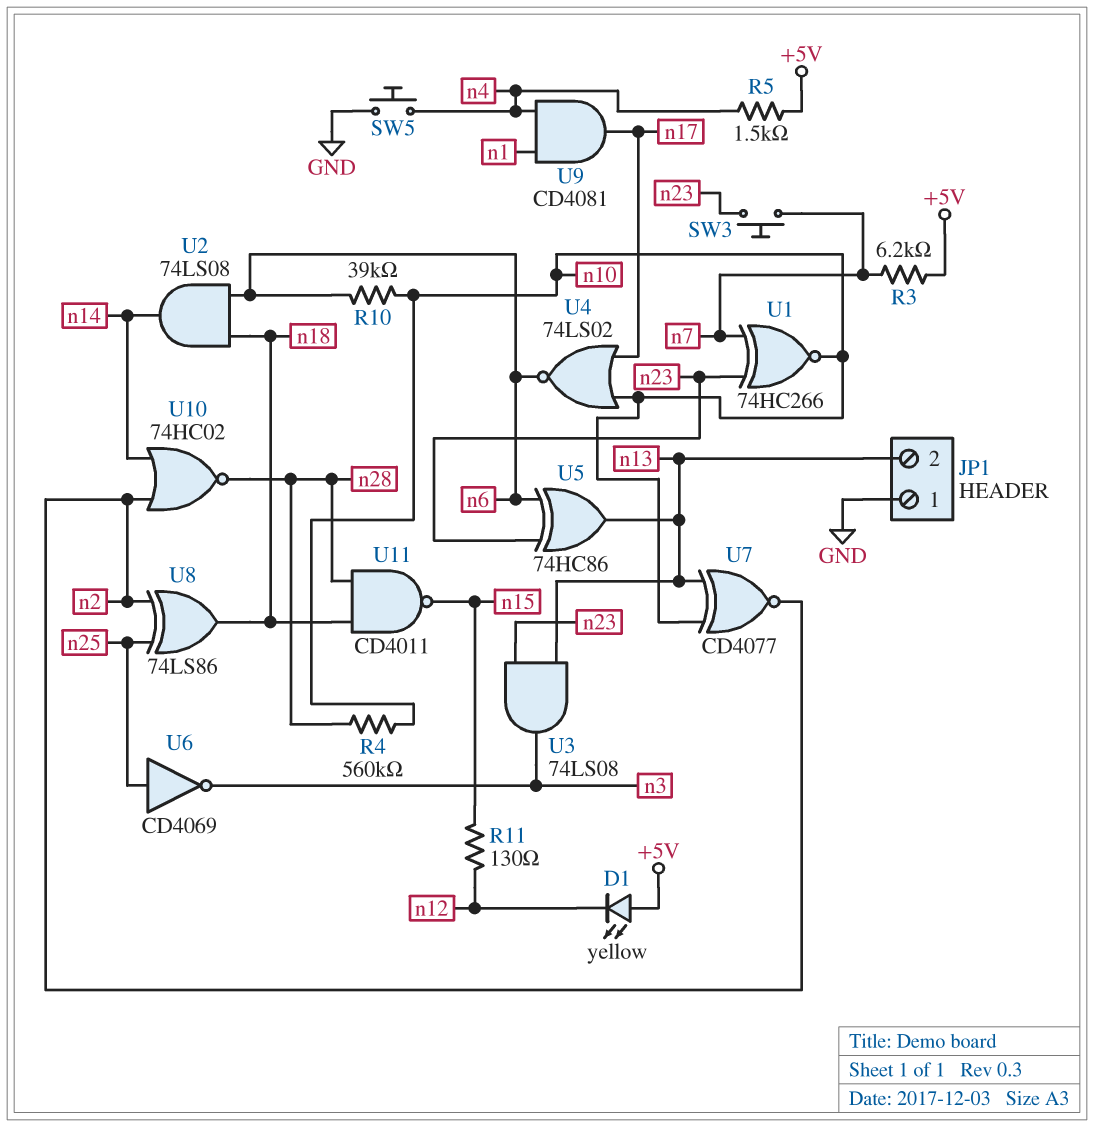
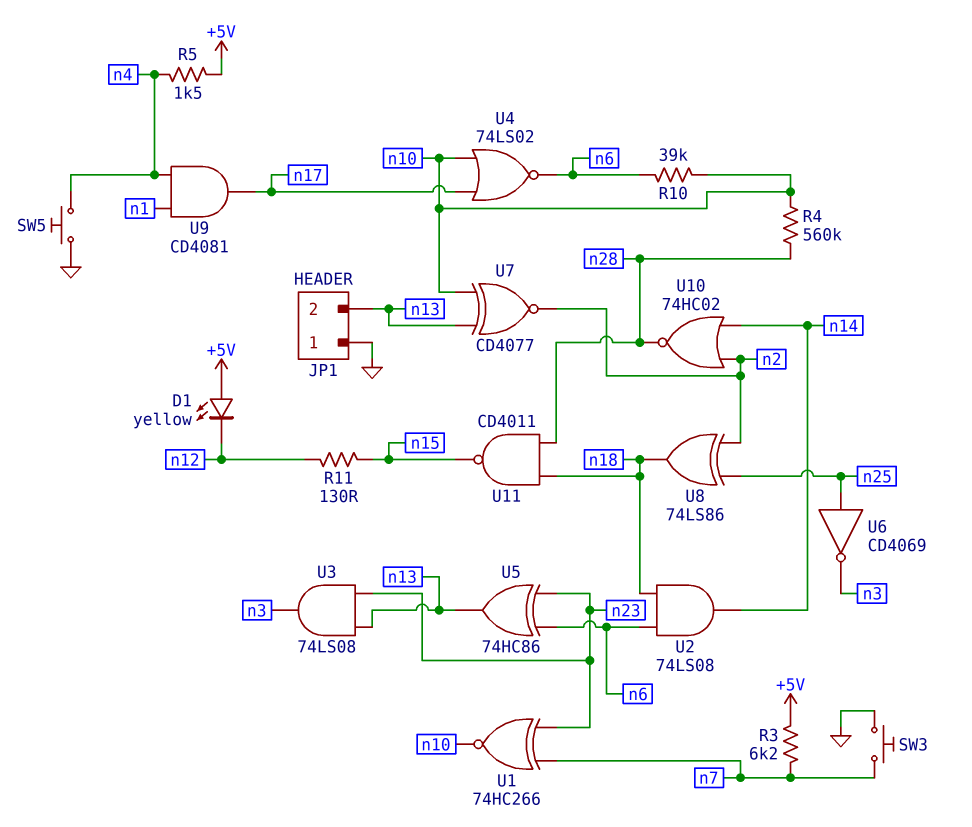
SW3: button (n7, n23) -> button (GND, n7)

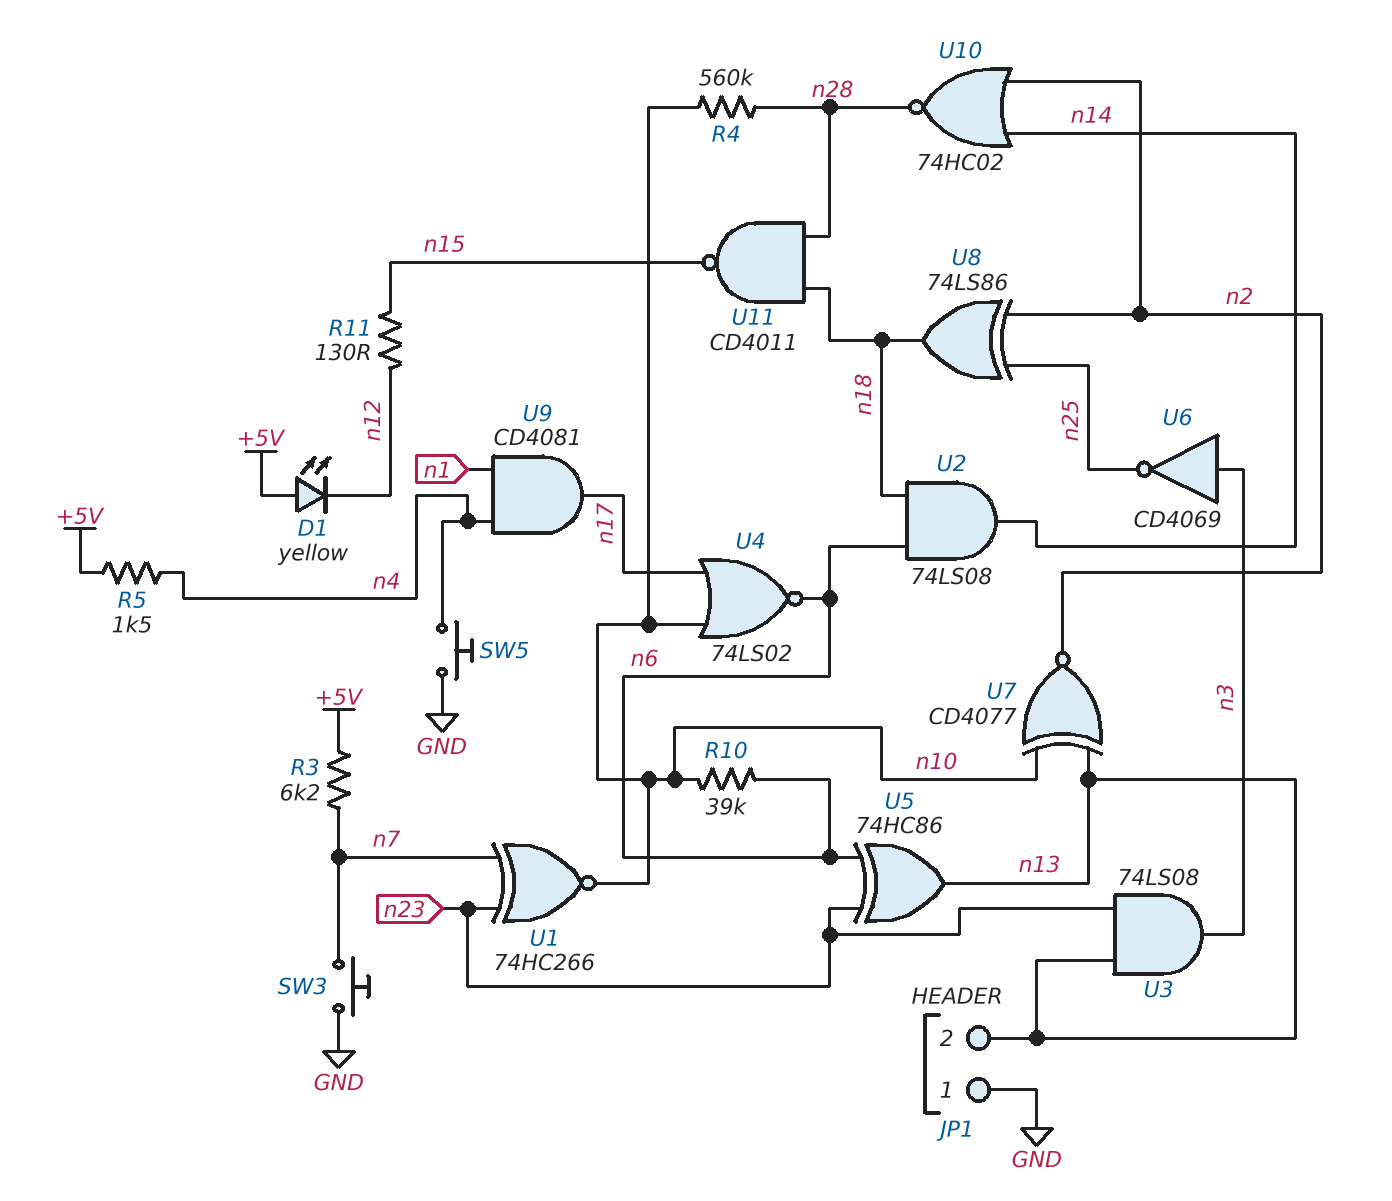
U6: NOT CD4069 (in n25, out n3) -> NOT CD4069 (in n3, out n25)

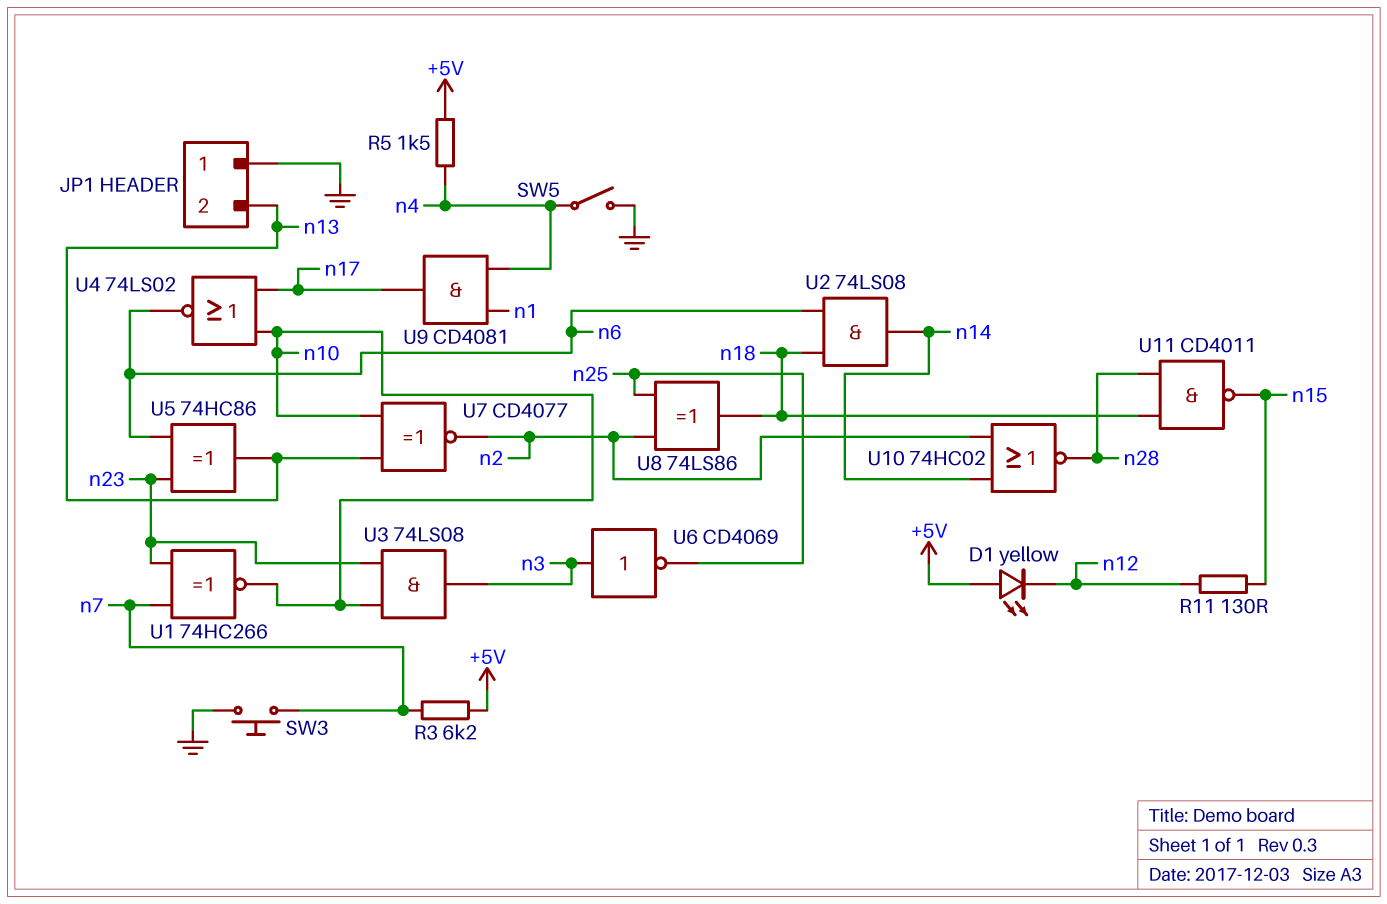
R4: 560k (n10, n28) -> none
R10: 39k (n6, n10) -> none
SW5: button (GND, n4) -> switch (GND, n4)
U3: AND 74LS08 (in n13, in n23, out n3) -> AND 74LS08 (in n10, in n23, out n3)

